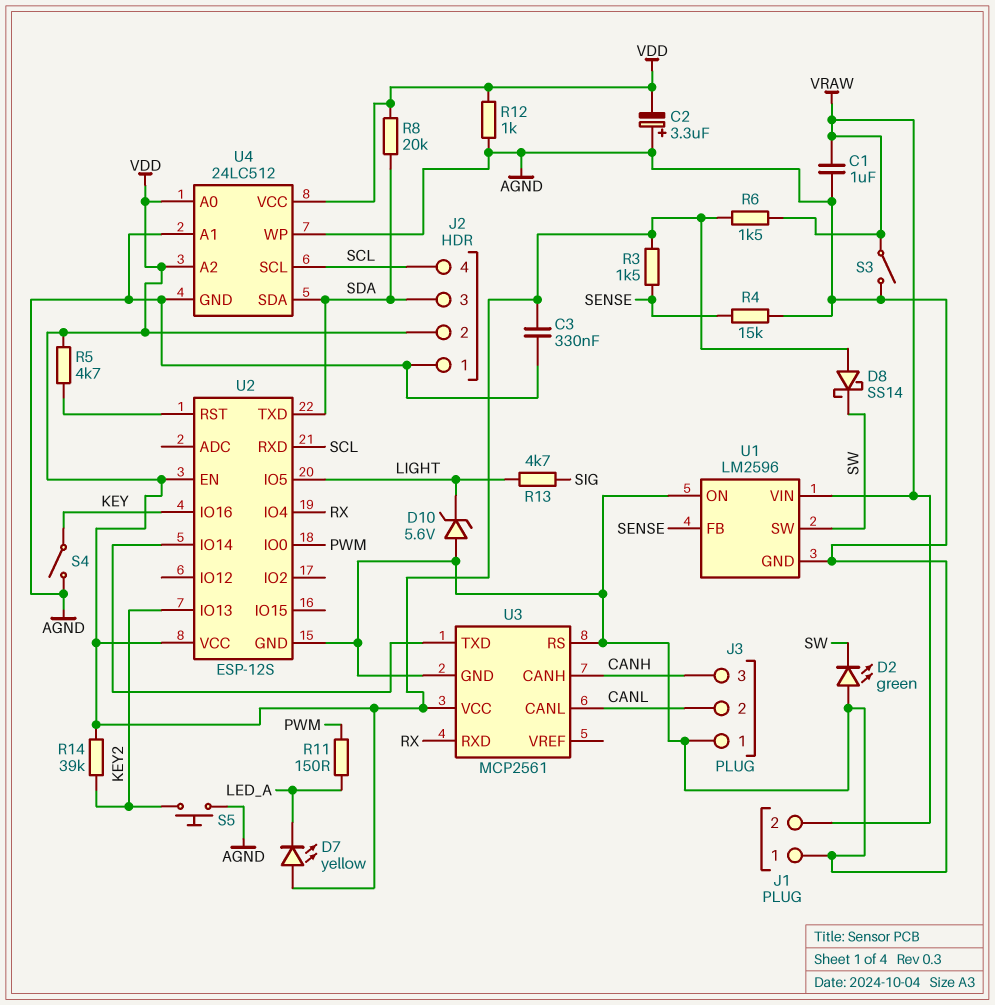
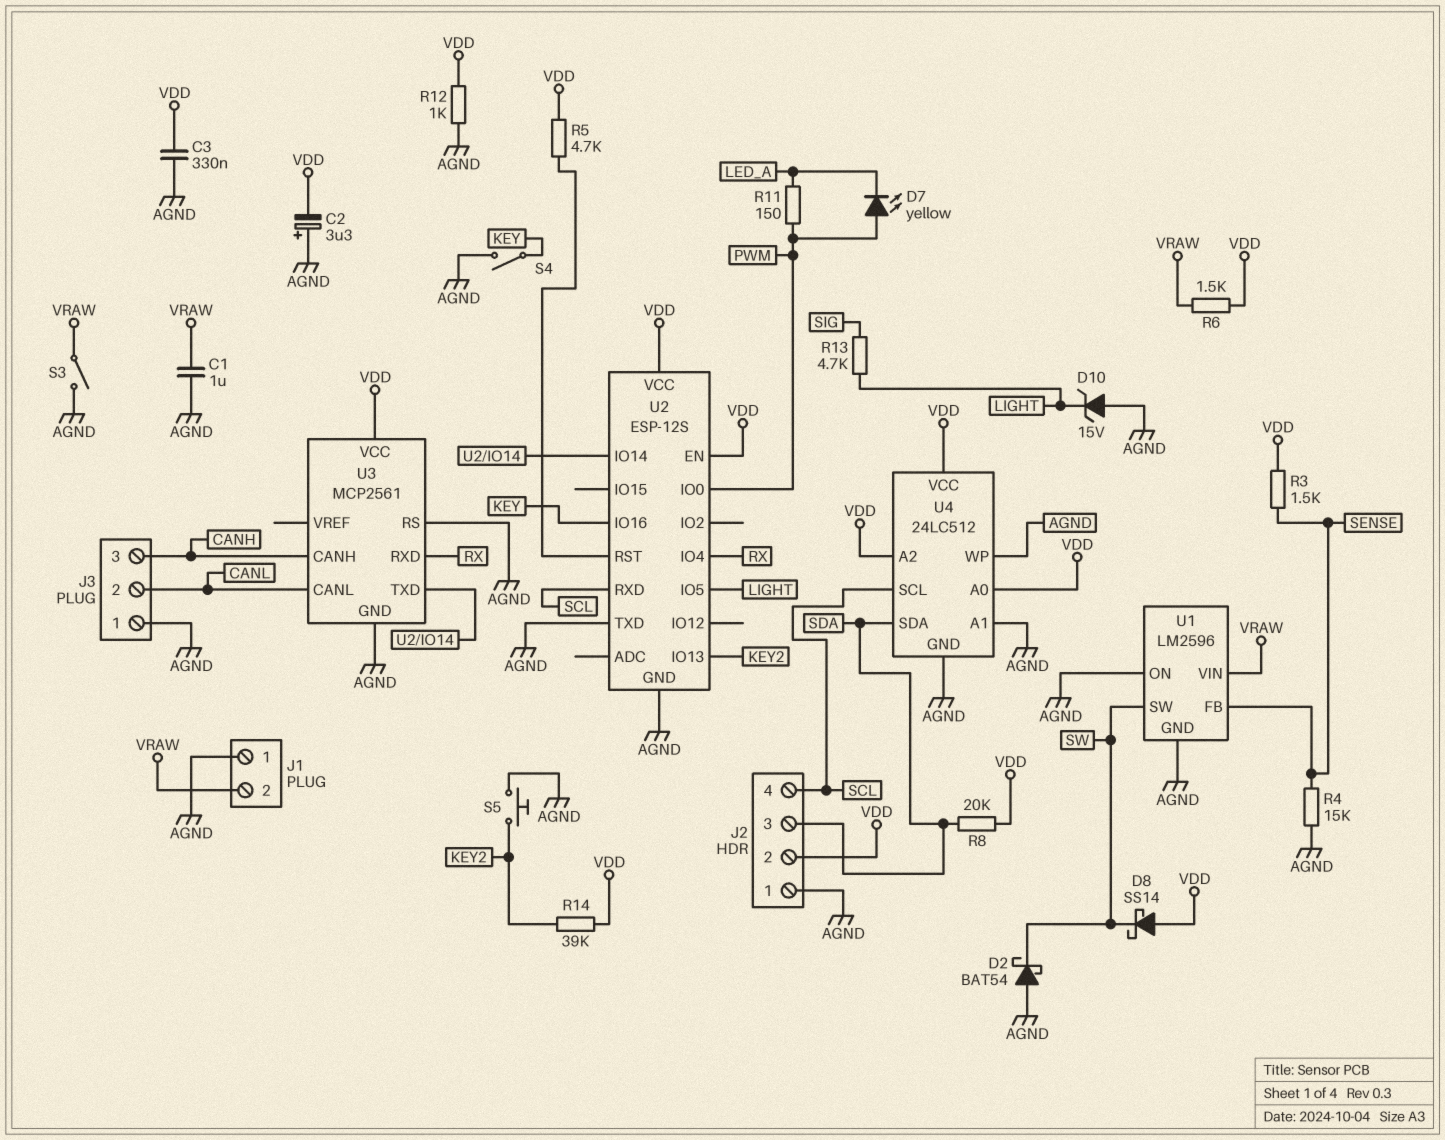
D2: LED green (A AGND, K SW) -> schottky BAT54 (A AGND, K SW)
D7: LED yellow (A VDD, K LED_A) -> LED yellow (A PWM, K LED_A)
D10: zener 5.6V (A AGND, K LIGHT) -> zener 15V (A AGND, K LIGHT)
U2 pin TXD: SDA -> AGND

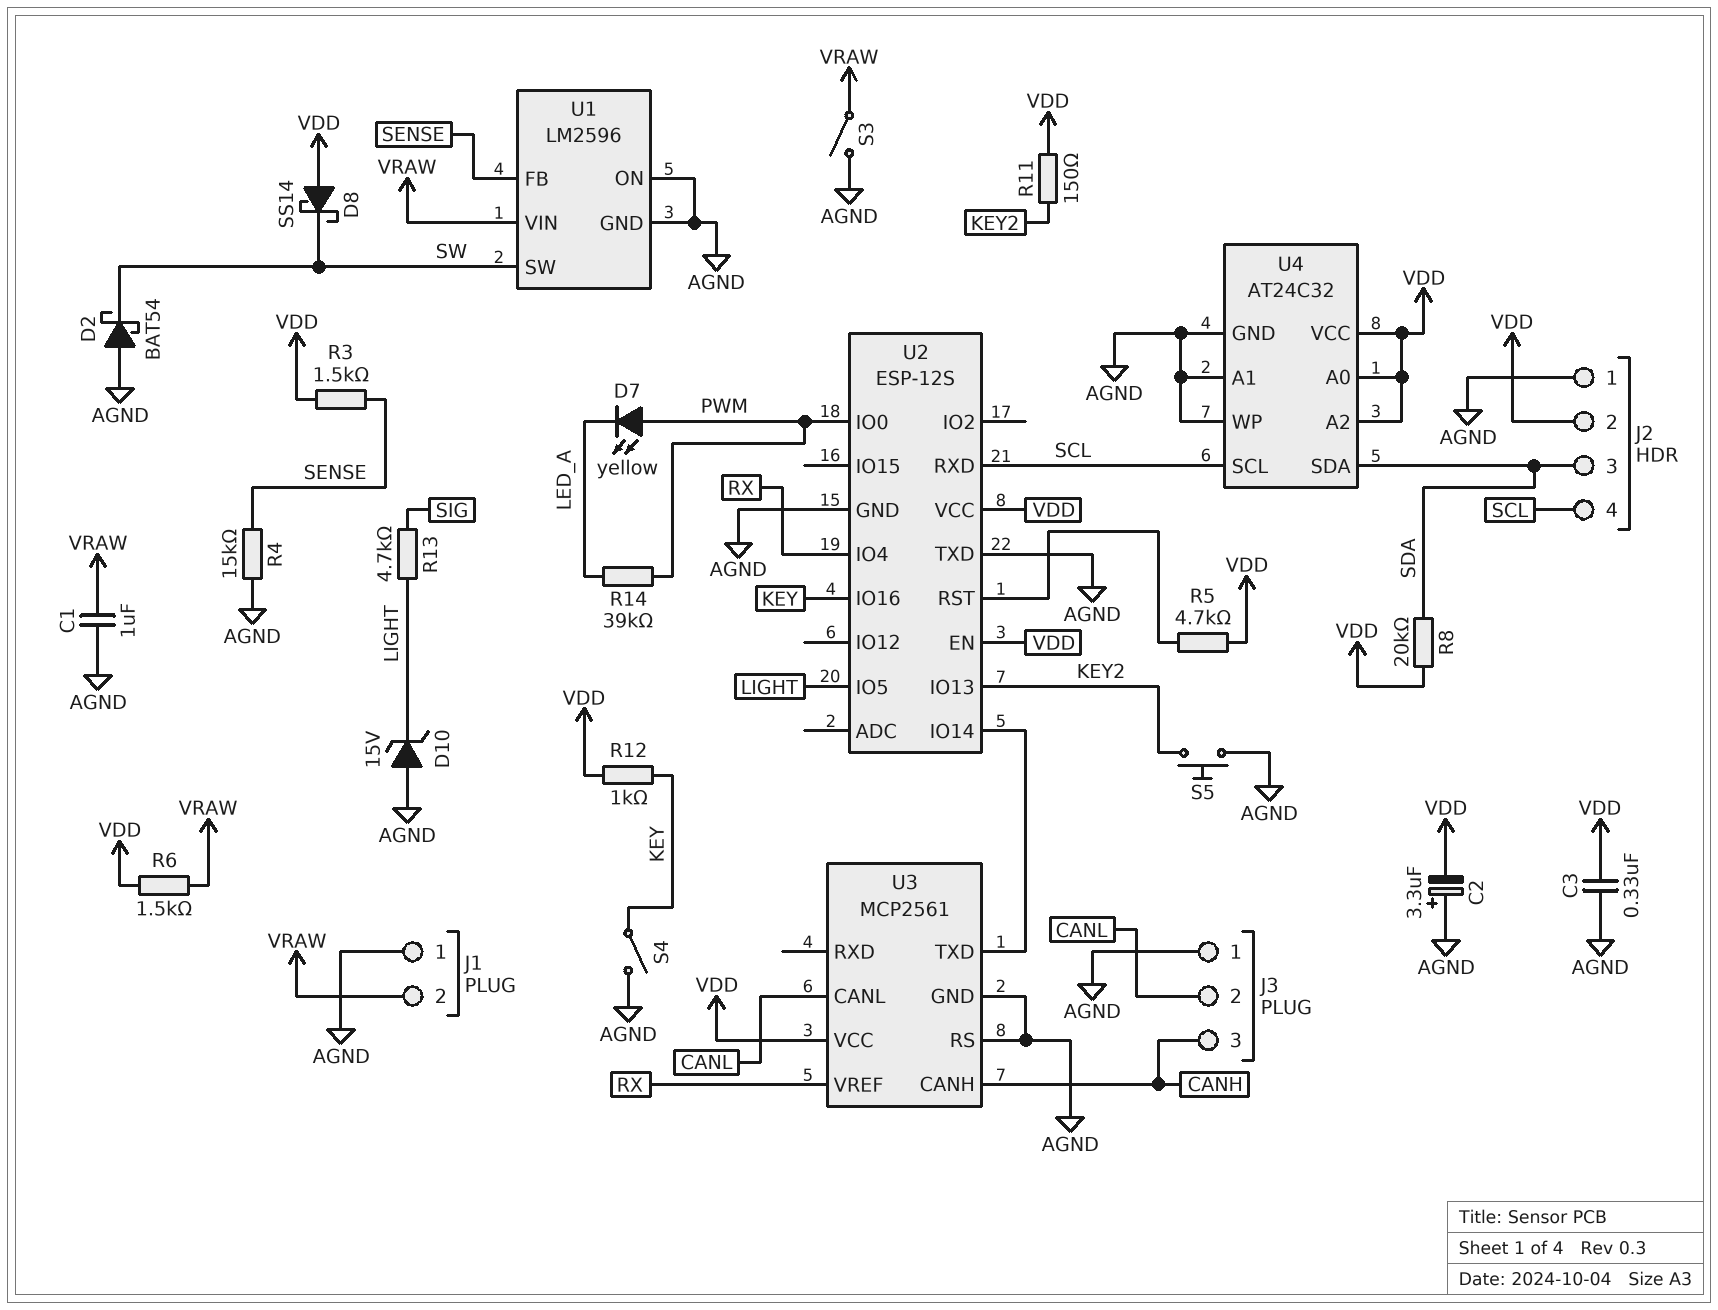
R11: 150 (LED_A, PWM) -> 150 (KEY2, VDD)
R12: 1k (AGND, VDD) -> 1k (KEY, VDD)
R14: 39k (KEY2, VDD) -> 39k (LED_A, PWM)
U3 pin RXD: RX -> none
U3 pin VREF: none -> RX
U4: 24LC512 -> AT24C32

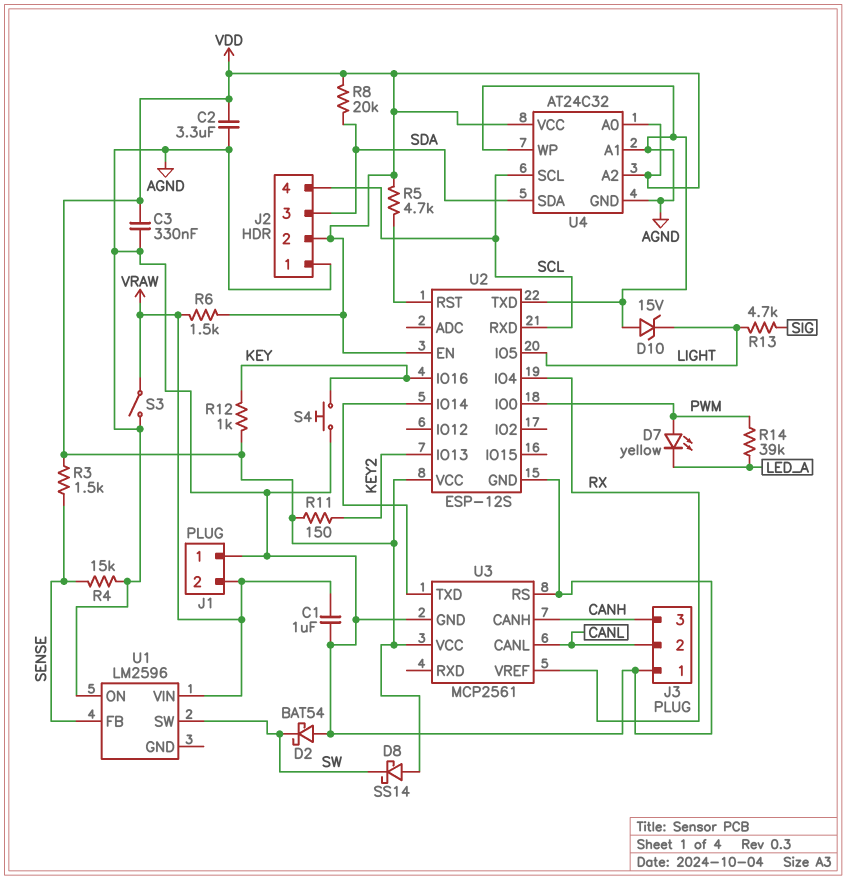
C2: 3.3uF (plus AGND, minus VDD) -> 3.3uF (AGND, VDD)
S4: switch (AGND, KEY) -> button (AGND, KEY)
S5: button (AGND, KEY2) -> none
U1 pin GND: AGND -> none

